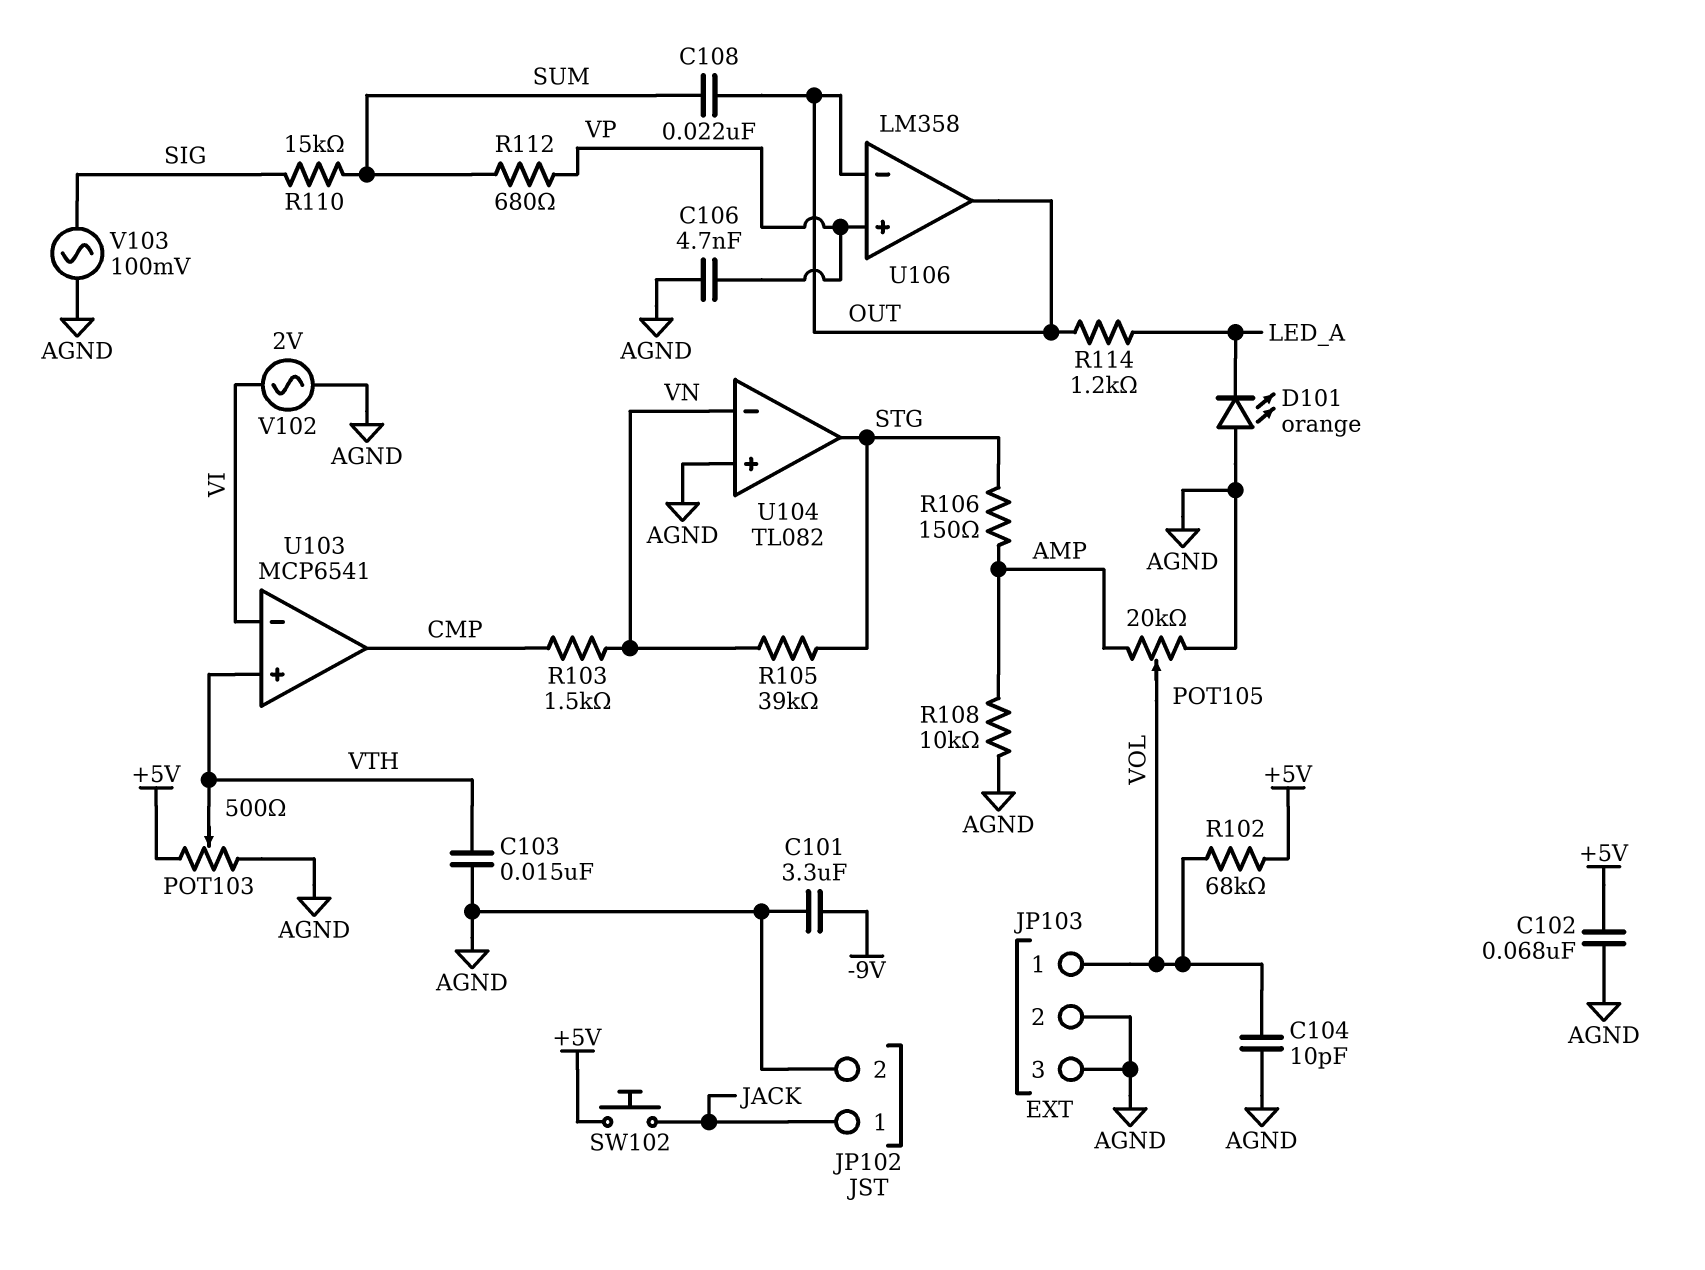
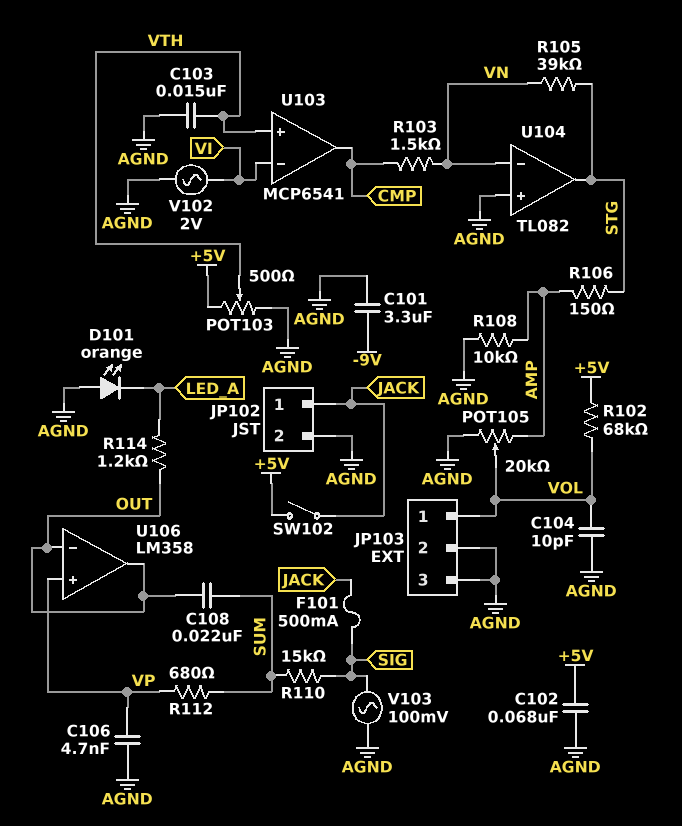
F101: none -> 500mA (JACK, SIG)
SW102: button (+5V, JACK) -> switch (+5V, JACK)

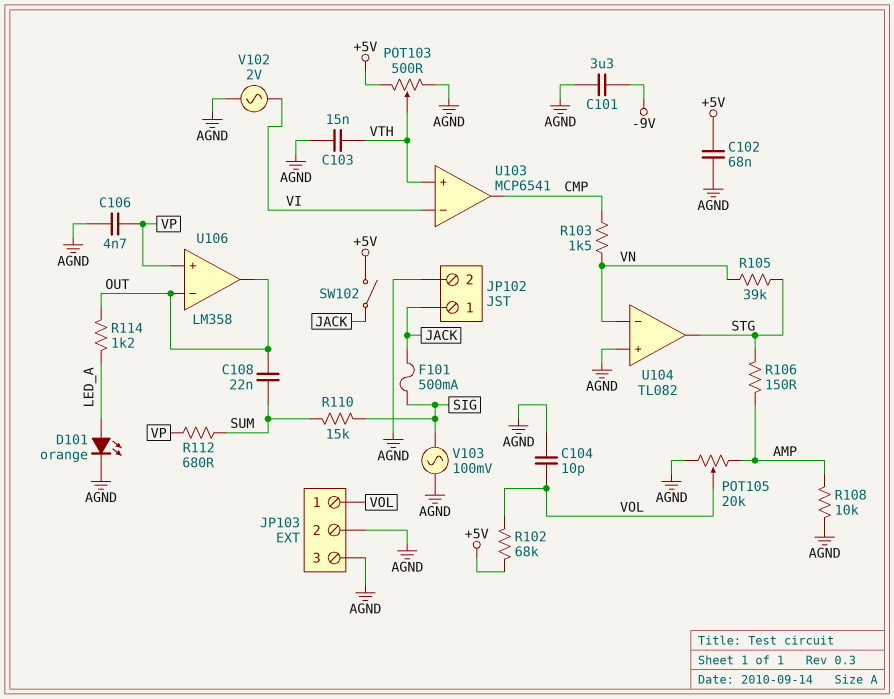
D101: LED orange (A AGND, K LED_A) -> LED orange (A LED_A, K AGND)

